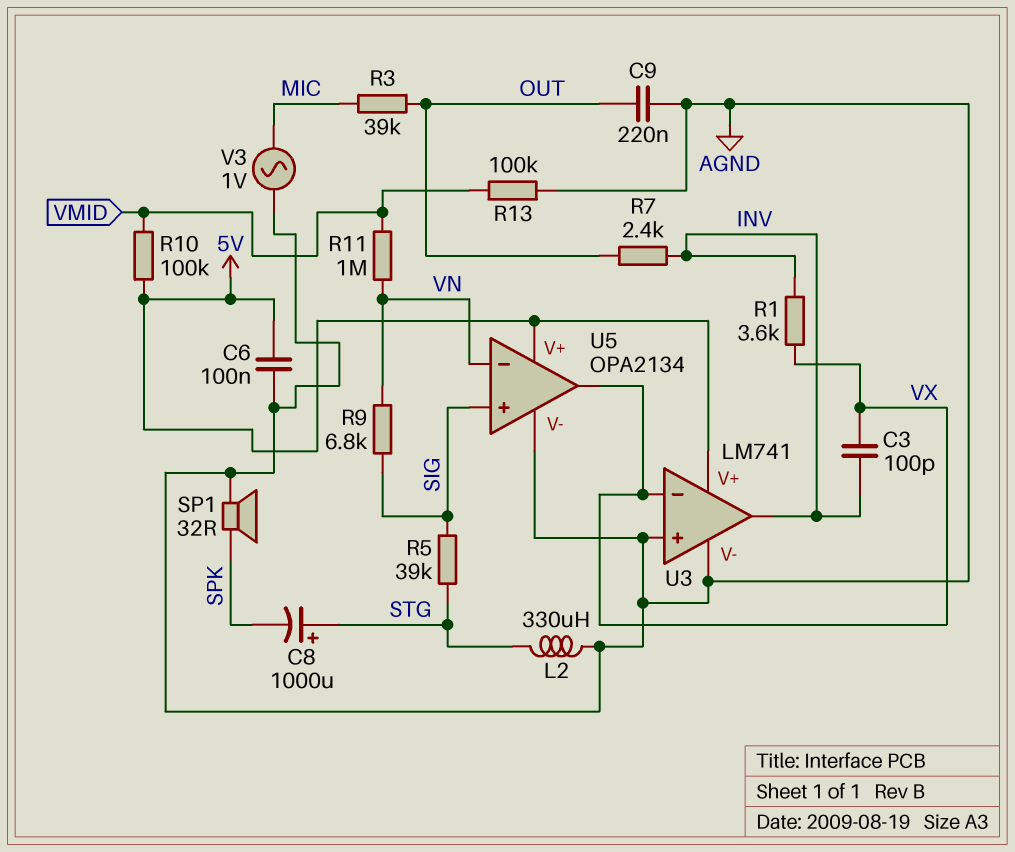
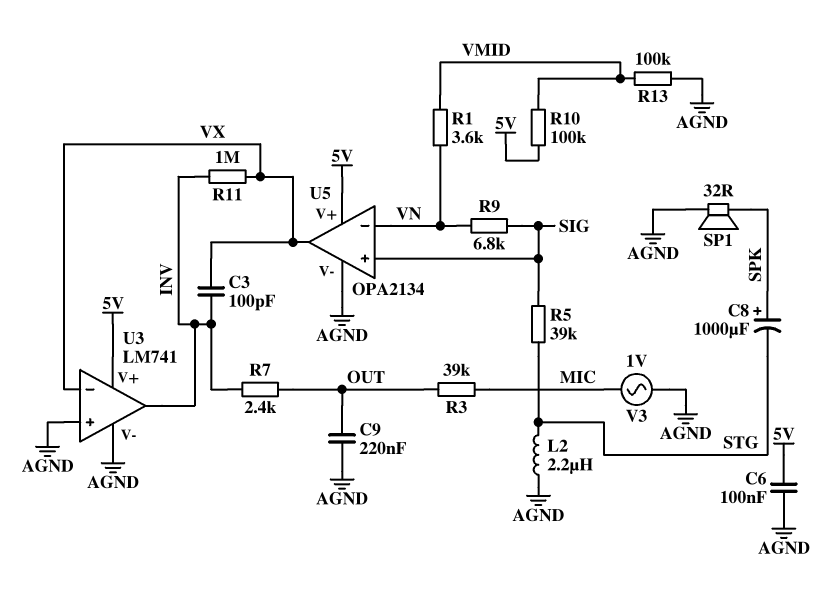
C8: 1000uF (plus STG, minus SPK) -> 1000uF (plus SPK, minus STG)
L2: 330uH (AGND, STG) -> 2.2uH (AGND, STG)
R1: 3.6k (INV, VX) -> 3.6k (VMID, VN)
R11: 1M (VMID, VN) -> 1M (INV, VX)

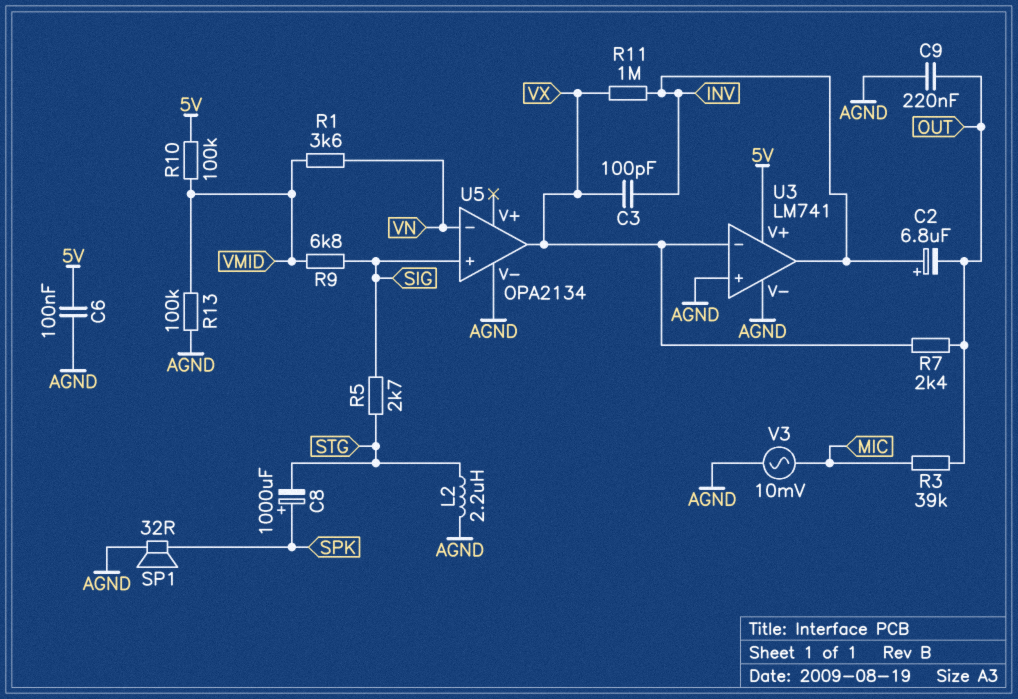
C2: none -> 6.8uF (plus INV, minus OUT)
R5: 39k (SIG, STG) -> 2.7k (SIG, STG)
R7: 2.4k (INV, OUT) -> 2.4k (OUT, VX)
R9: 6.8k (SIG, VN) -> 6.8k (SIG, VMID)
U5 pin V+: 5V -> none
V3: AC 1V (AGND, MIC) -> AC 10mV (AGND, MIC)

